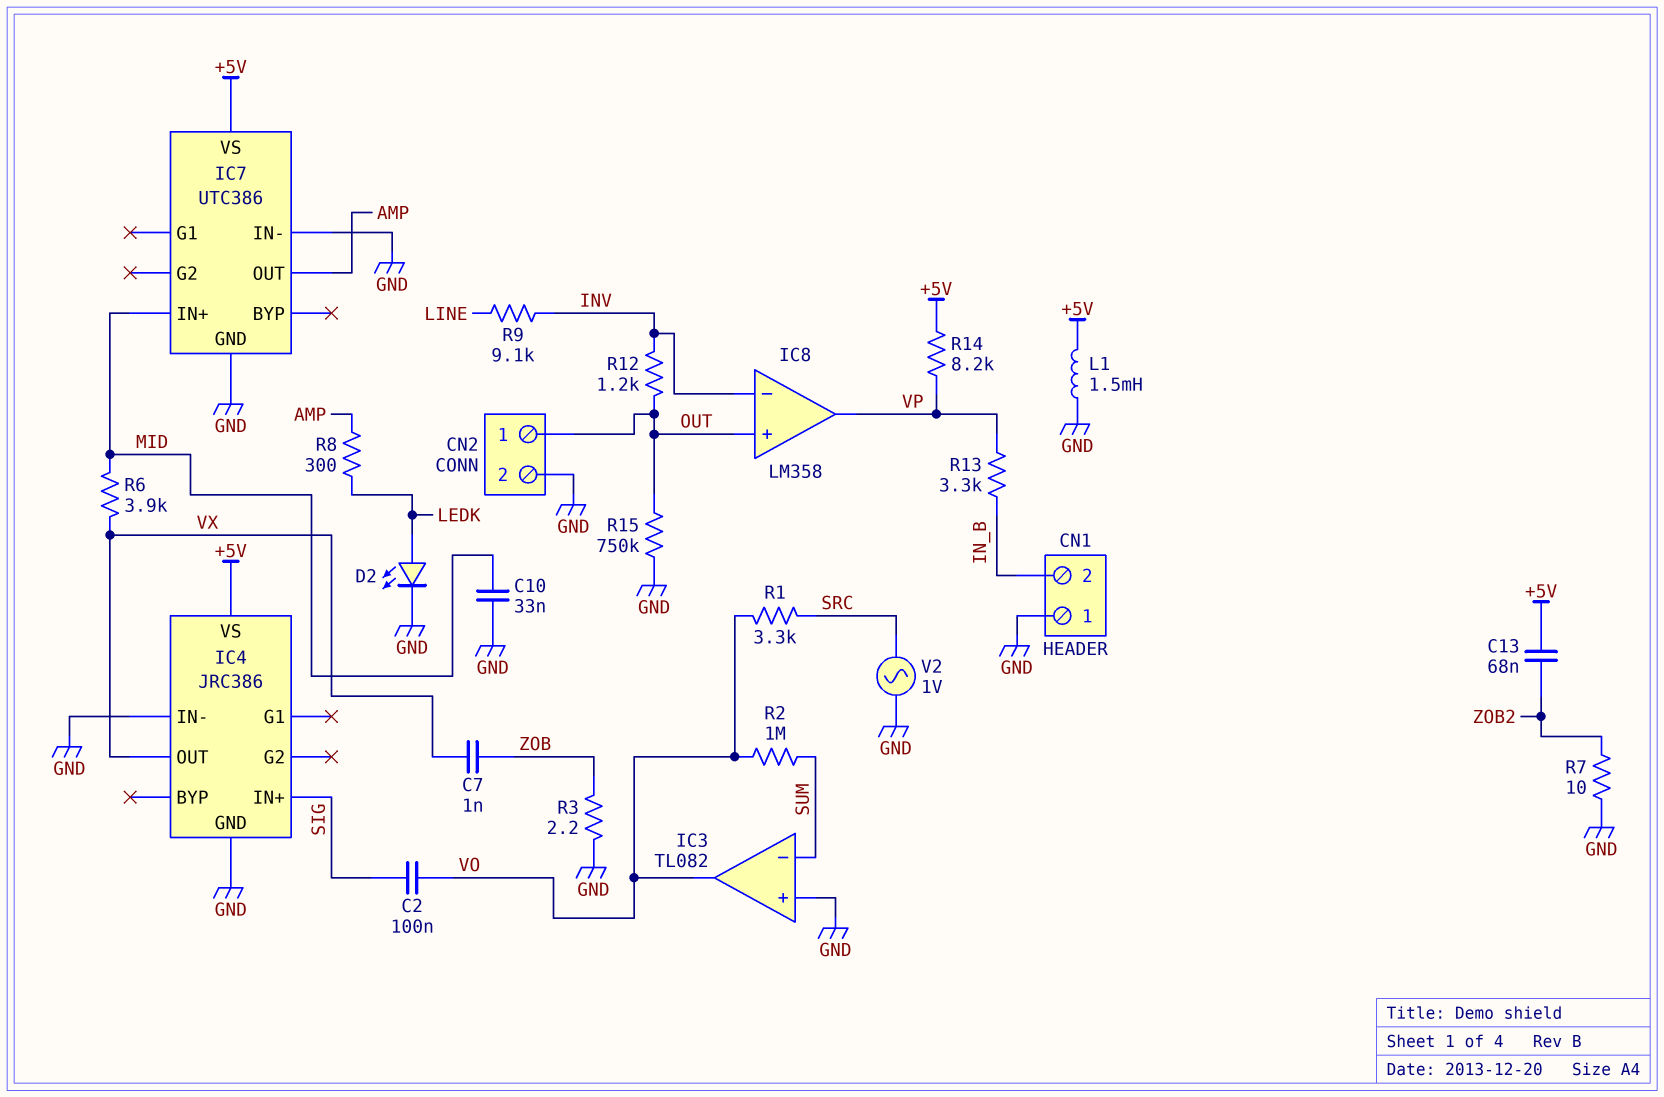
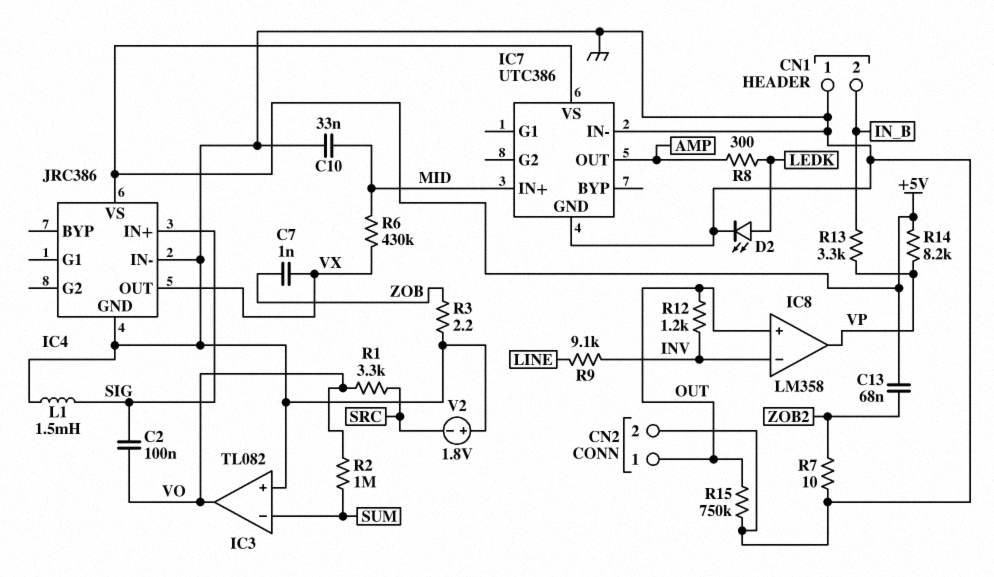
L1: 1.5mH (+5V, GND) -> 1.5mH (GND, SIG)
R6: 3.9k (MID, VX) -> 430k (MID, VX)
V2: AC 1V (GND, SRC) -> 1.8V (plus GND, minus SRC)

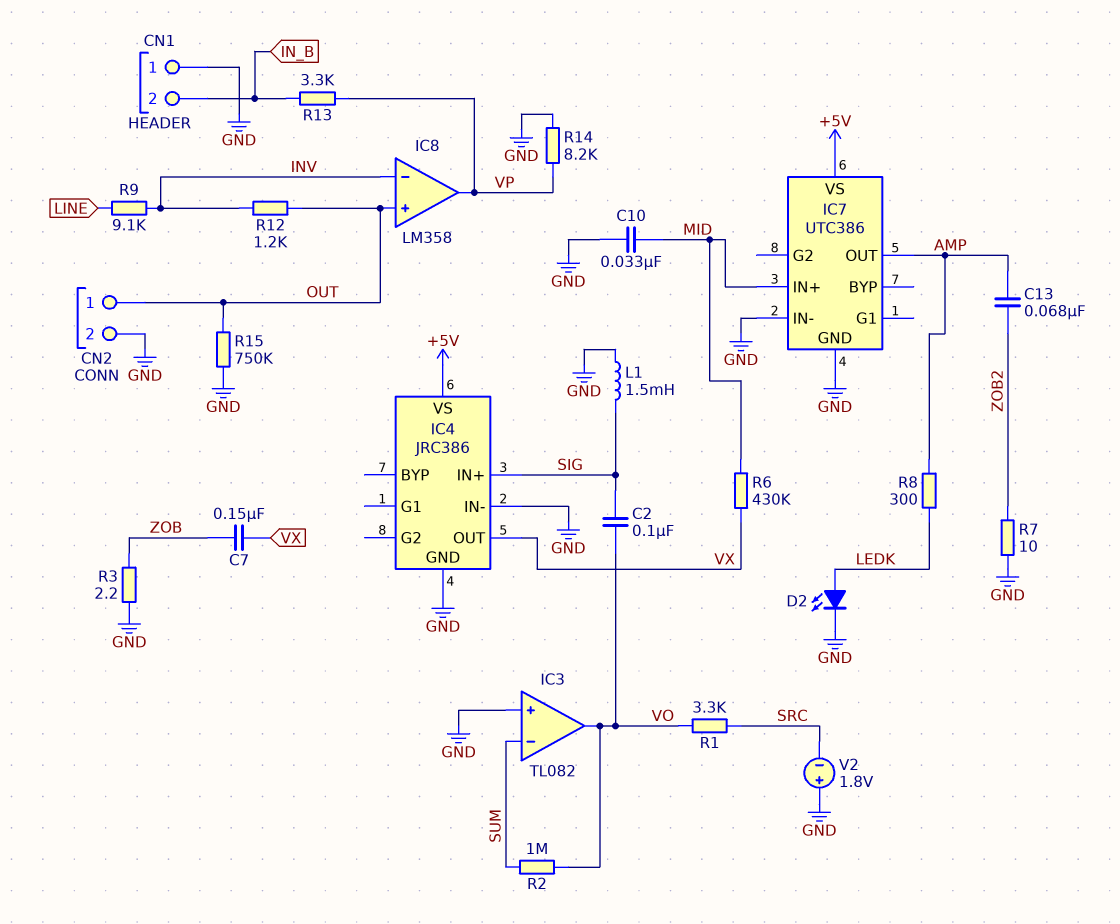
C7: 1nF (VX, ZOB) -> 150nF (VX, ZOB)
C13: 68nF (+5V, ZOB2) -> 68nF (AMP, ZOB2)
R14: 8.2k (+5V, VP) -> 8.2k (GND, VP)

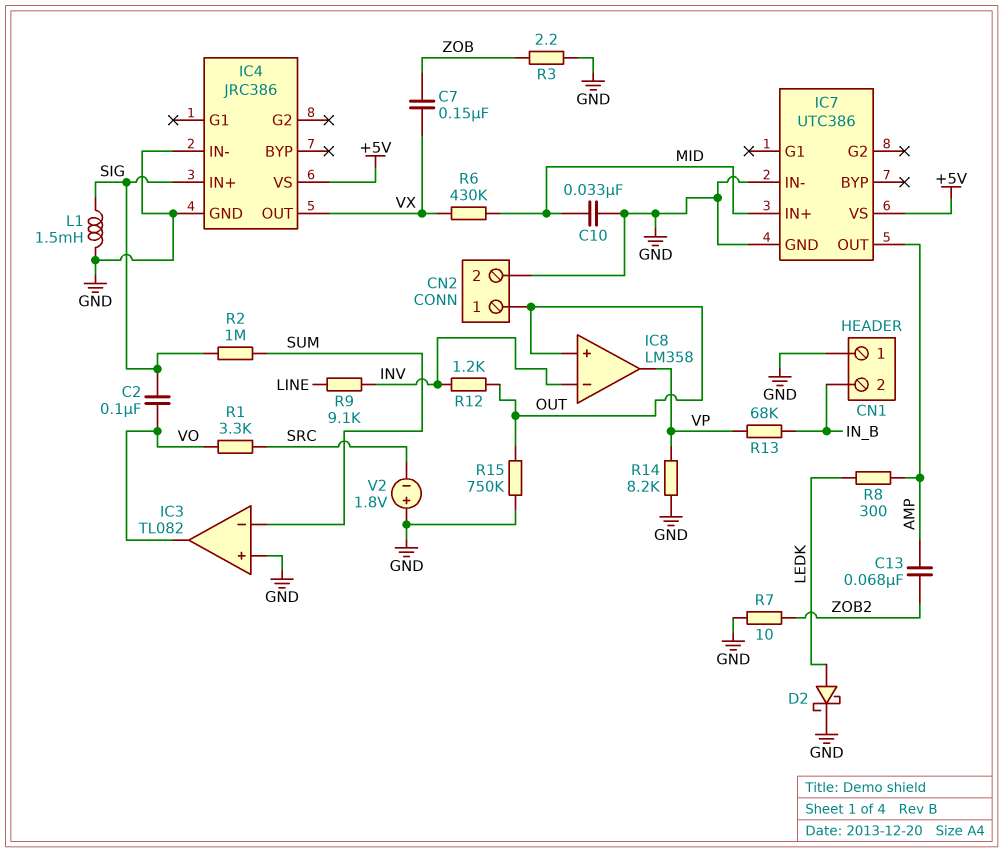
D2: LED (A LEDK, K GND) -> schottky (A LEDK, K GND)
R2: 1M (SUM, VO) -> 1M (SIG, SUM)
R13: 3.3k (IN_B, VP) -> 68k (IN_B, VP)

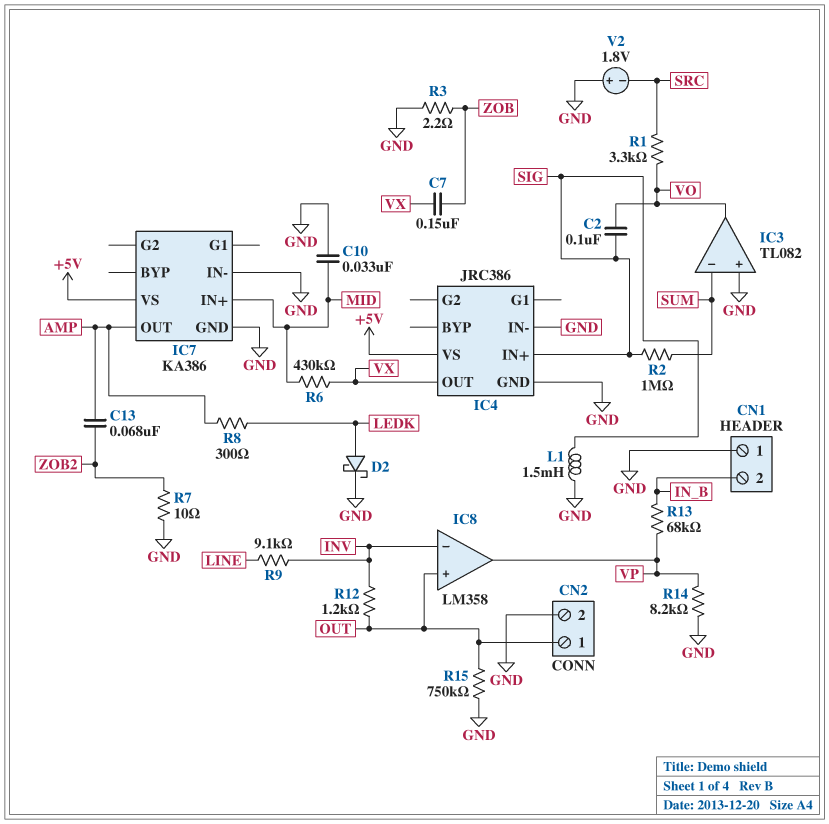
IC7: UTC386 -> KA386

